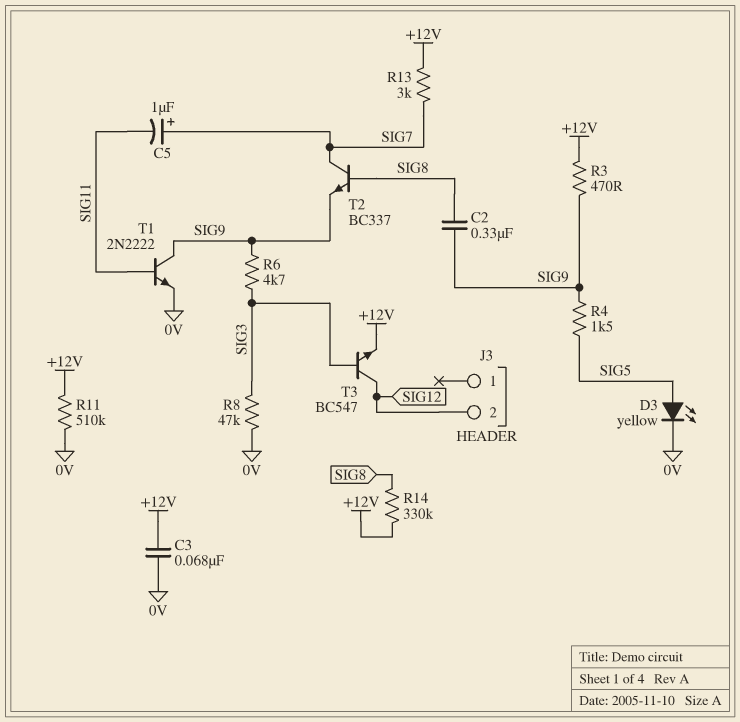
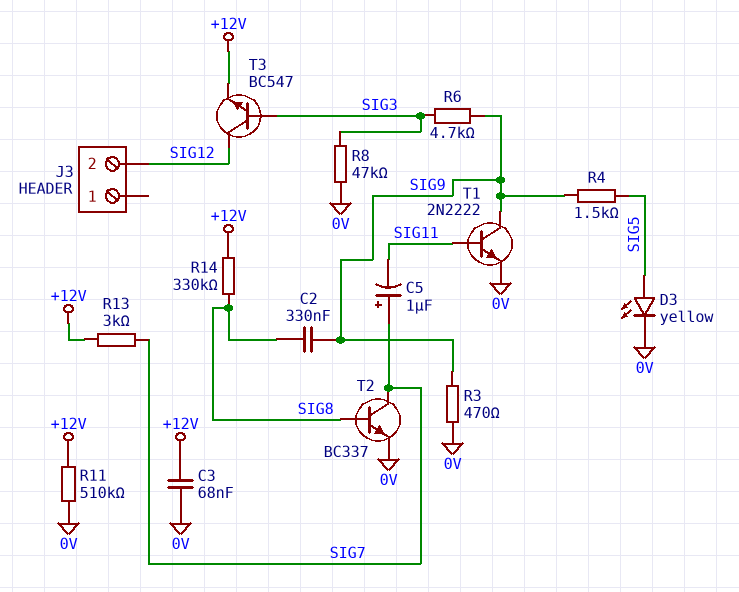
R3: 470 (+12V, SIG9) -> 470 (0V, SIG9)
T2: NPN BC337 (B SIG8, C SIG7, E SIG9) -> NPN BC337 (B SIG8, C SIG7, E 0V)

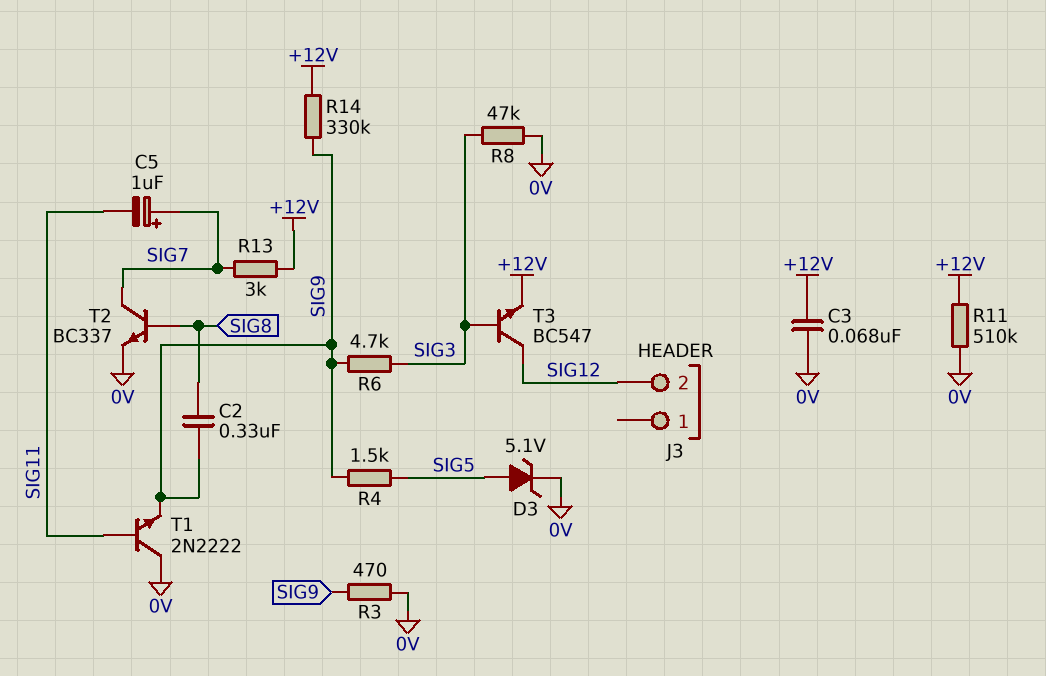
D3: LED yellow (A SIG5, K 0V) -> zener 5.1V (A SIG5, K 0V)
R14: 330k (+12V, SIG8) -> 330k (+12V, SIG9)
T1: NPN 2N2222 (B SIG11, C SIG9, E 0V) -> NPN 2N2222 (B SIG11, C 0V, E SIG9)

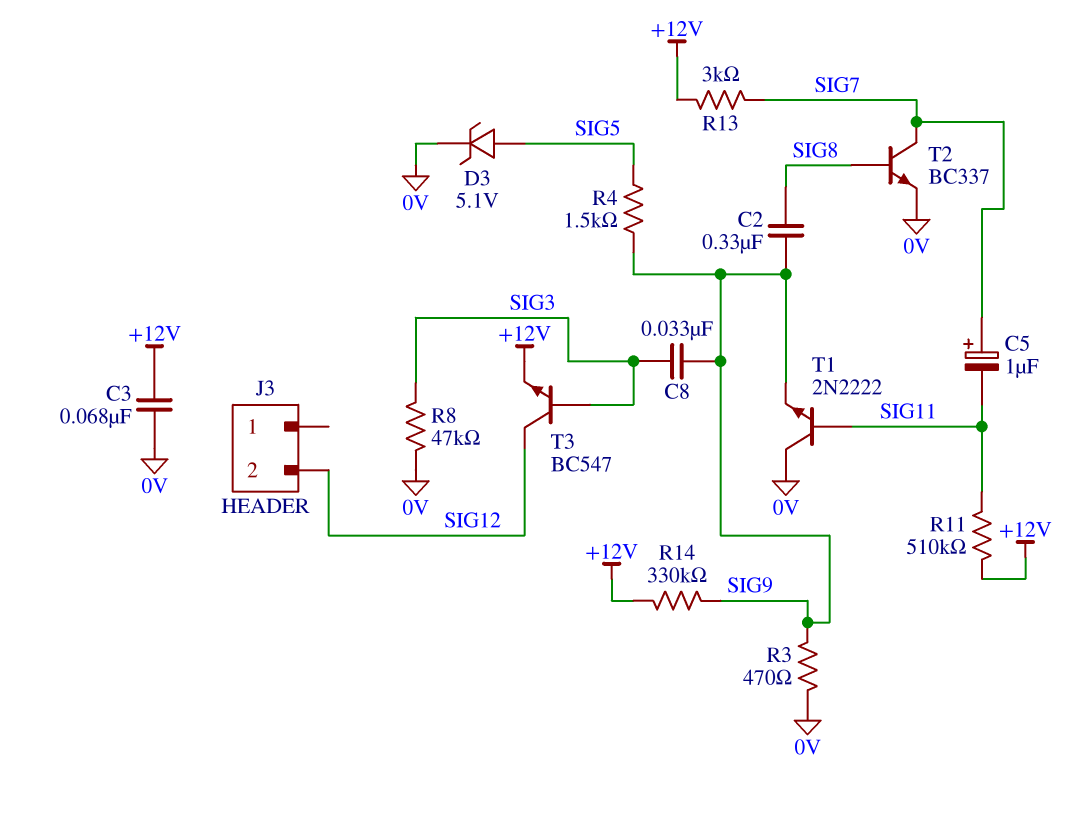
C8: none -> 33nF (SIG3, SIG9)
R6: 4.7k (SIG3, SIG9) -> none
R11: 510k (+12V, 0V) -> 510k (+12V, SIG11)

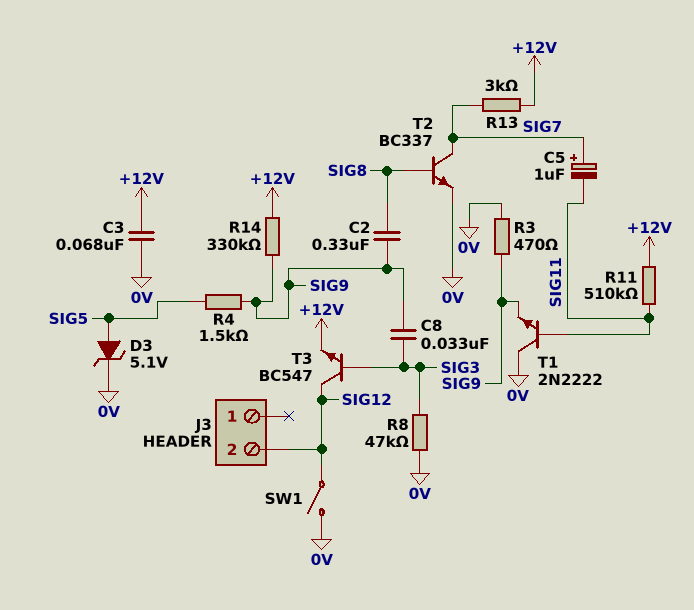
SW1: none -> switch (0V, SIG12)

